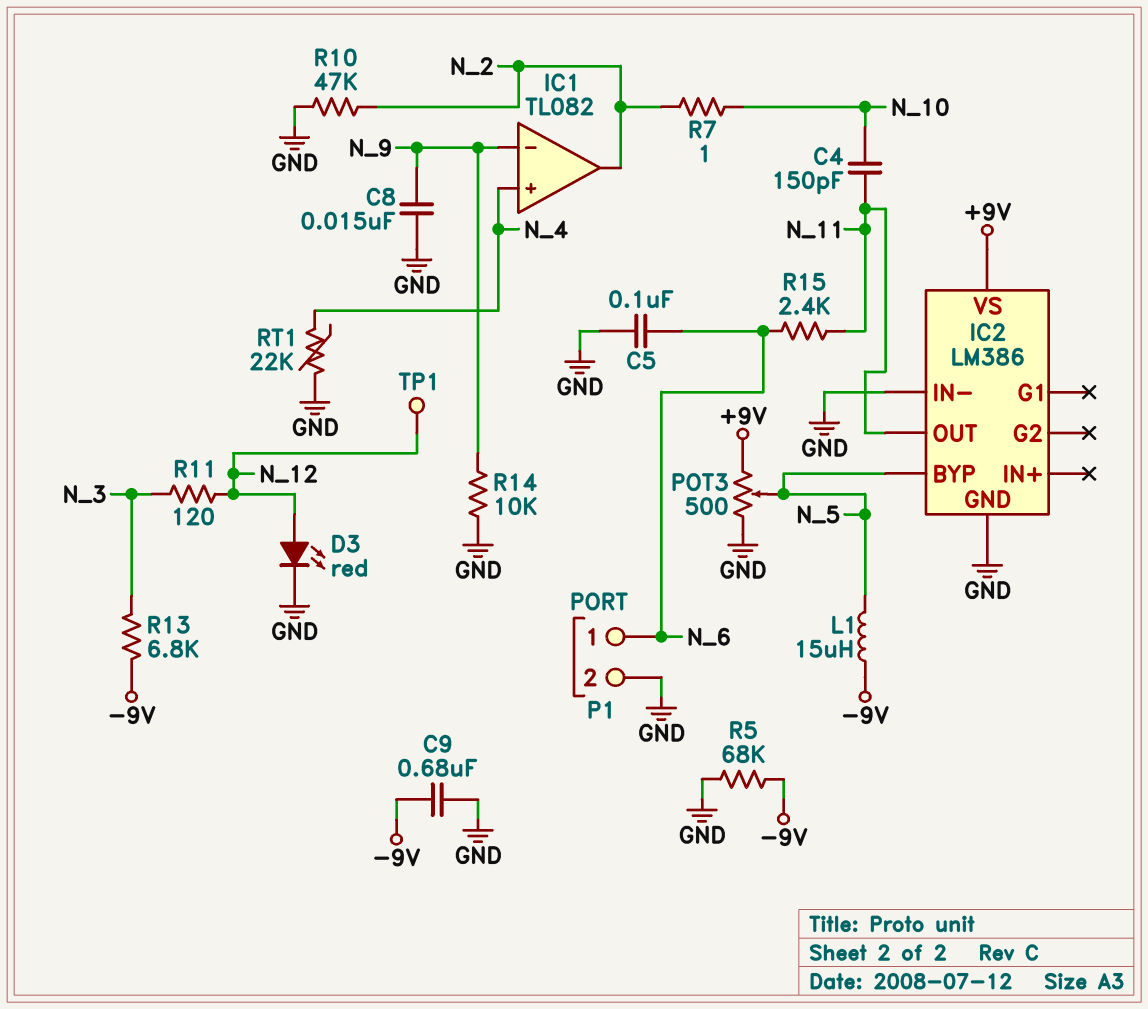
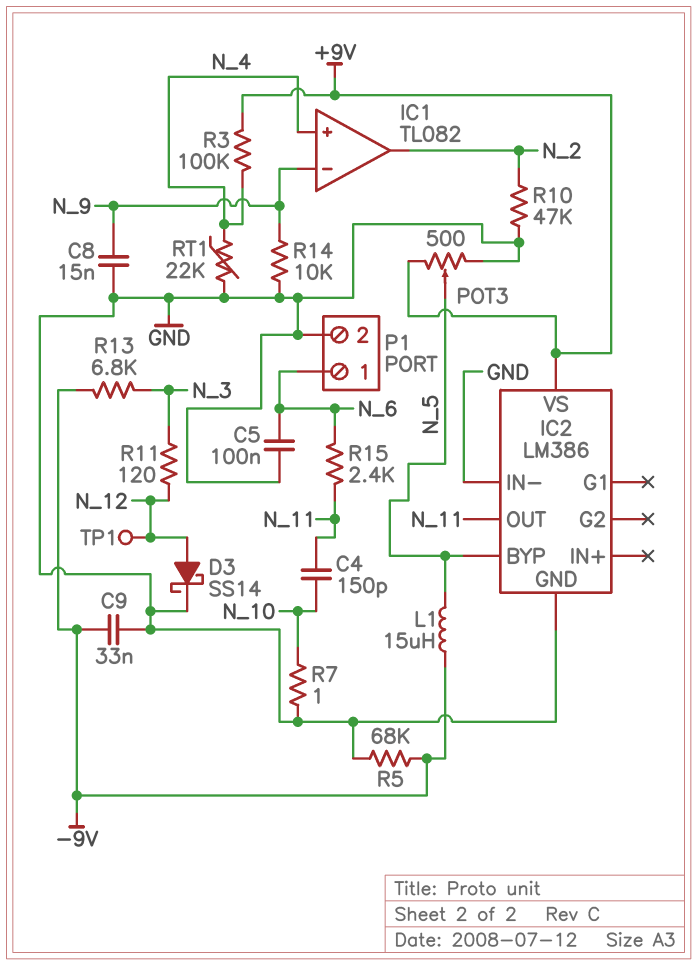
C9: 680nF (-9V, GND) -> 33nF (-9V, GND)
D3: LED red (A N_12, K GND) -> schottky SS14 (A N_12, K GND)
R3: none -> 100k (+9V, N_4)
R7: 1 (N_2, N_10) -> 1 (GND, N_10)

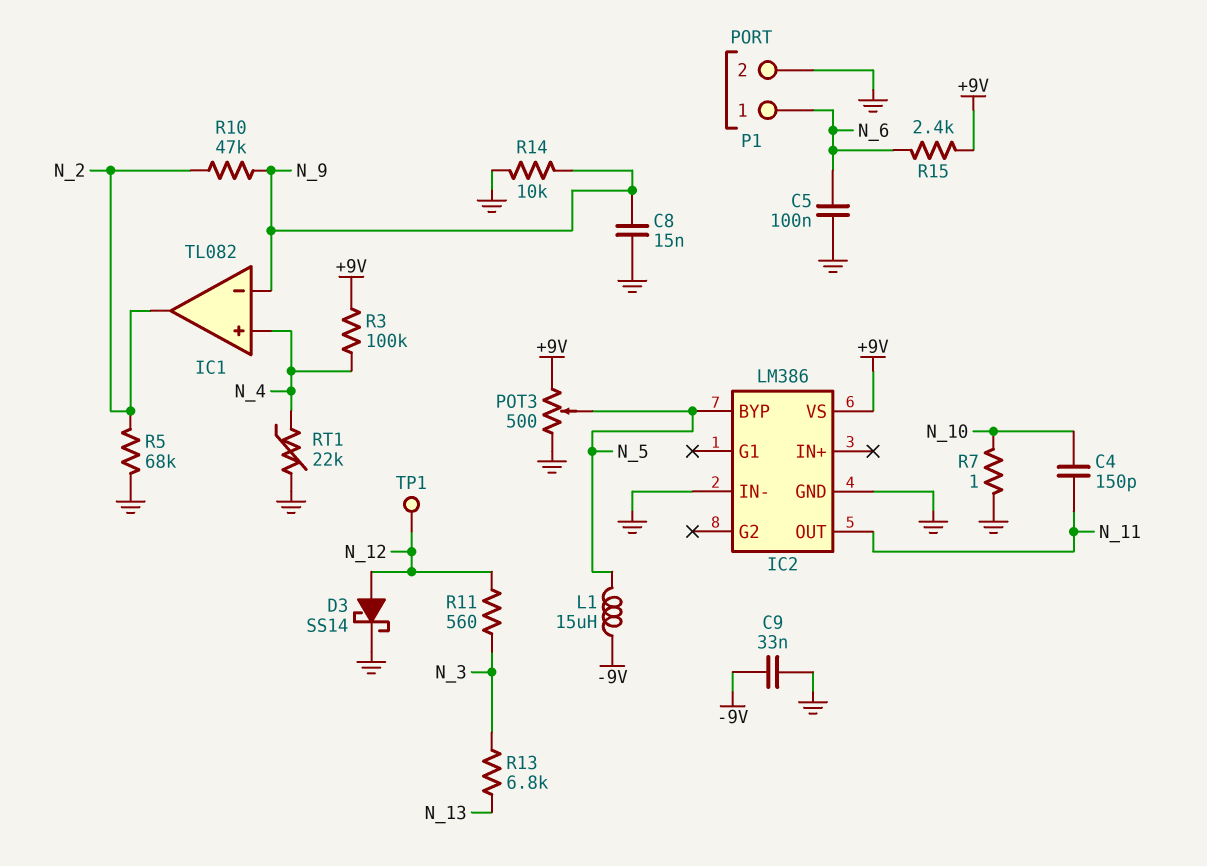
R5: 68k (-9V, GND) -> 68k (GND, N_2)
R10: 47k (GND, N_2) -> 47k (N_2, N_9)
R11: 120 (N_3, N_12) -> 560 (N_3, N_12)
R13: 6.8k (-9V, N_3) -> 6.8k (N_3, N_13)
R15: 2.4k (N_6, N_11) -> 2.4k (+9V, N_6)

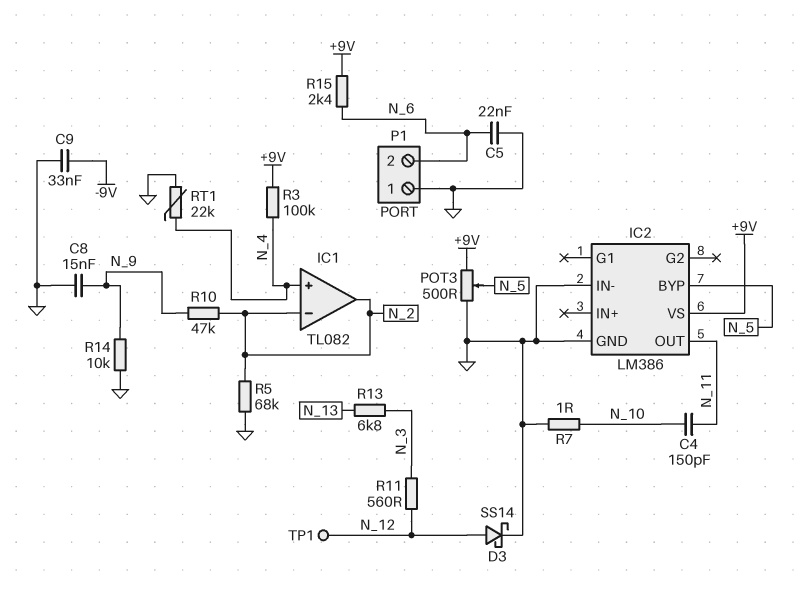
C5: 100nF (GND, N_6) -> 22nF (GND, N_6)
IC1 pin in-: N_9 -> N_2
L1: 15uH (-9V, N_5) -> none
P1 pin 1: N_6 -> GND
P1 pin 2: GND -> N_6

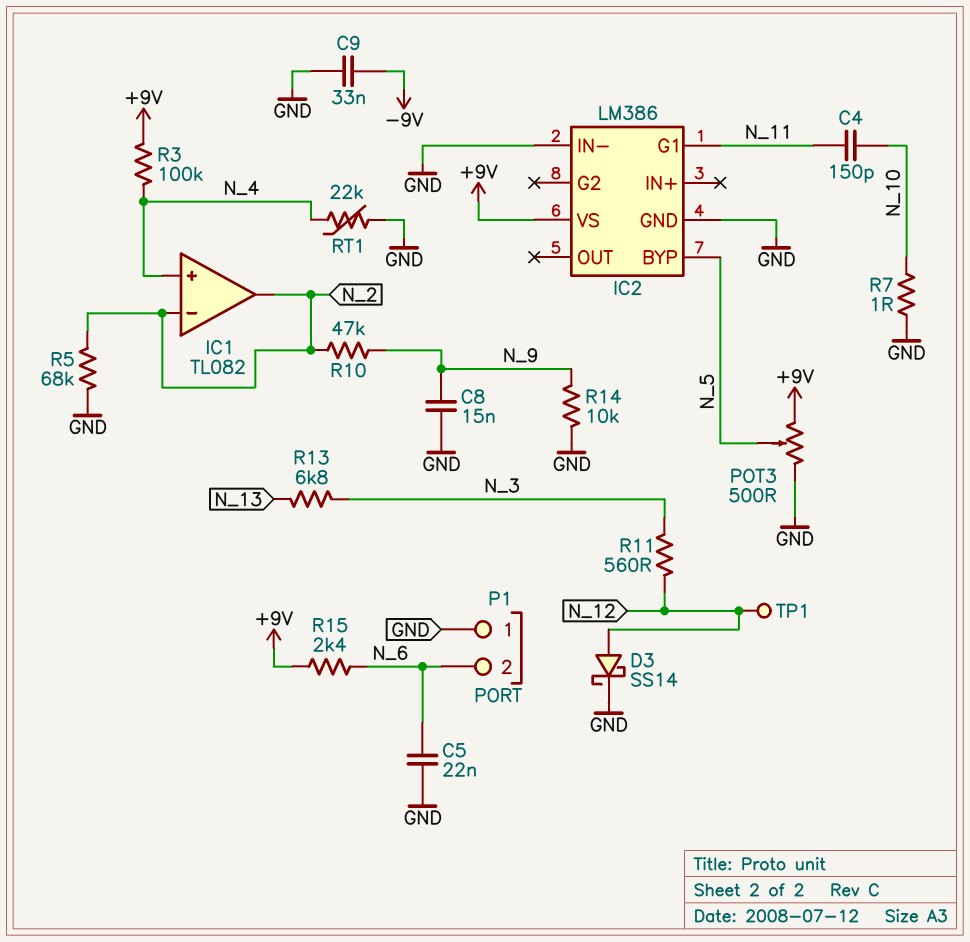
IC2 pin G1: none -> N_11
IC2 pin OUT: N_11 -> none

